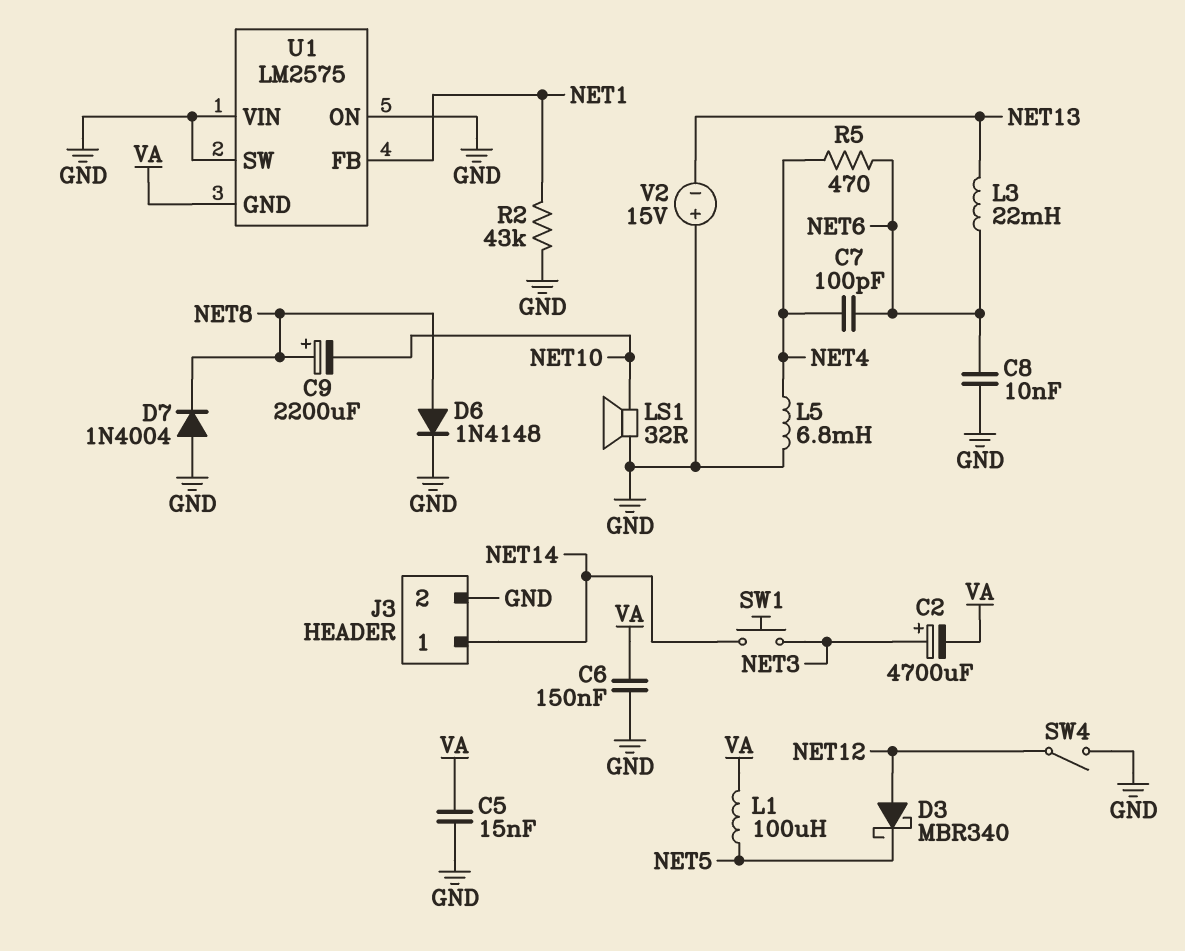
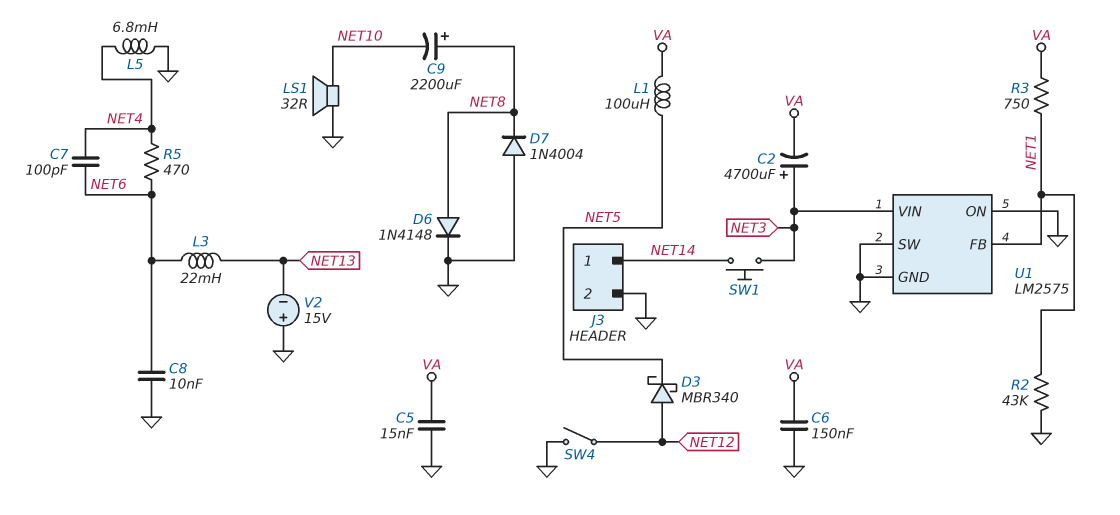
R3: none -> 750 (NET1, VA)
U1 pin GND: VA -> GND
U1 pin VIN: GND -> NET3

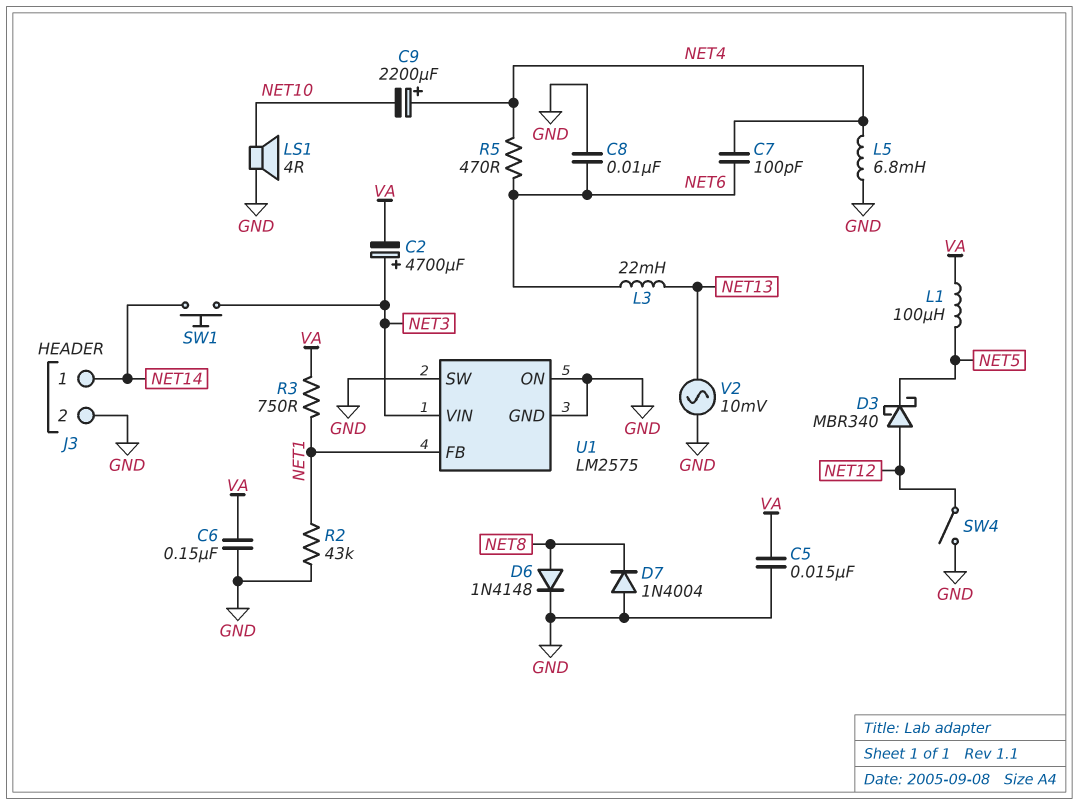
C9: 2200uF (plus NET8, minus NET10) -> 2200uF (plus NET4, minus NET10)
LS1: speaker 32R (GND, NET10) -> speaker 4R (GND, NET10)
V2: 15V (plus GND, minus NET13) -> AC 10mV (GND, NET13)

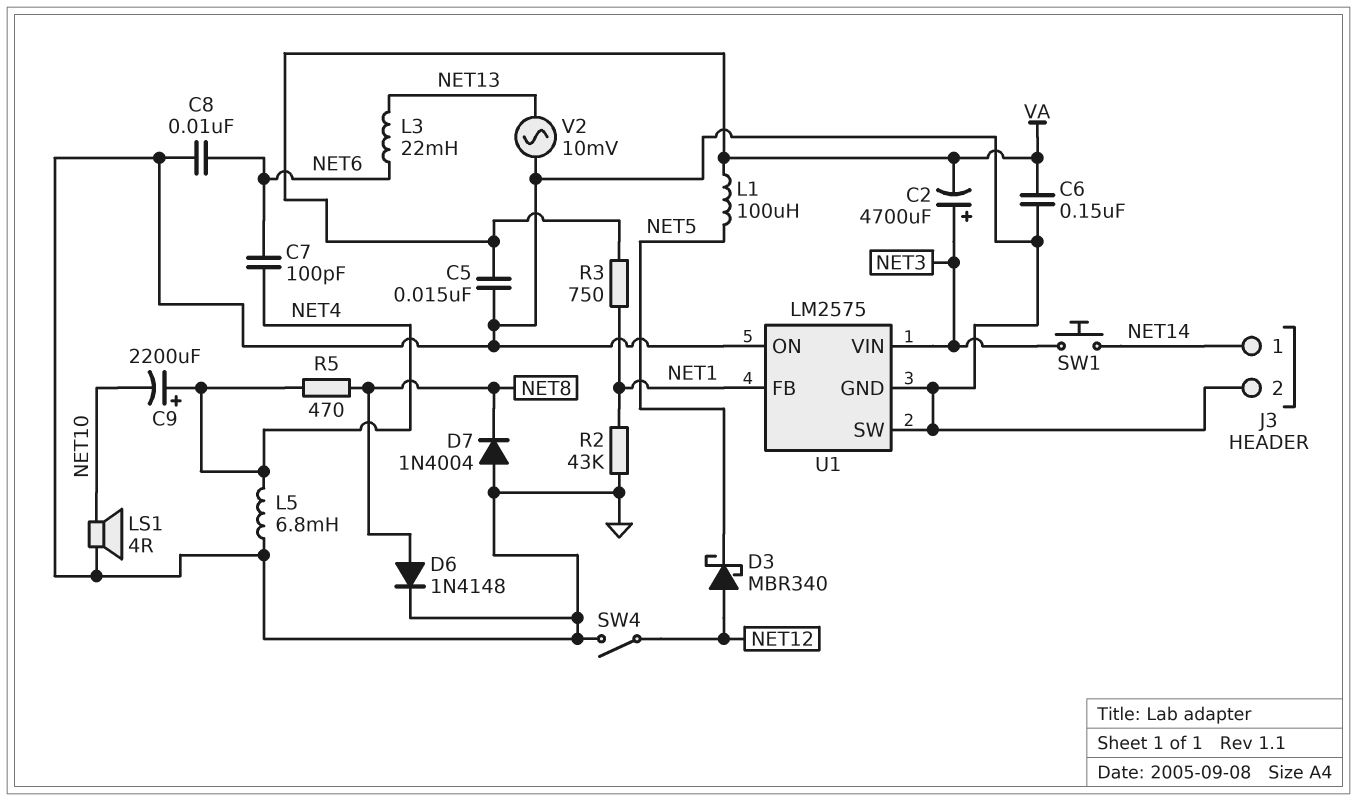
R5: 470 (NET4, NET6) -> 470 (NET4, NET8)

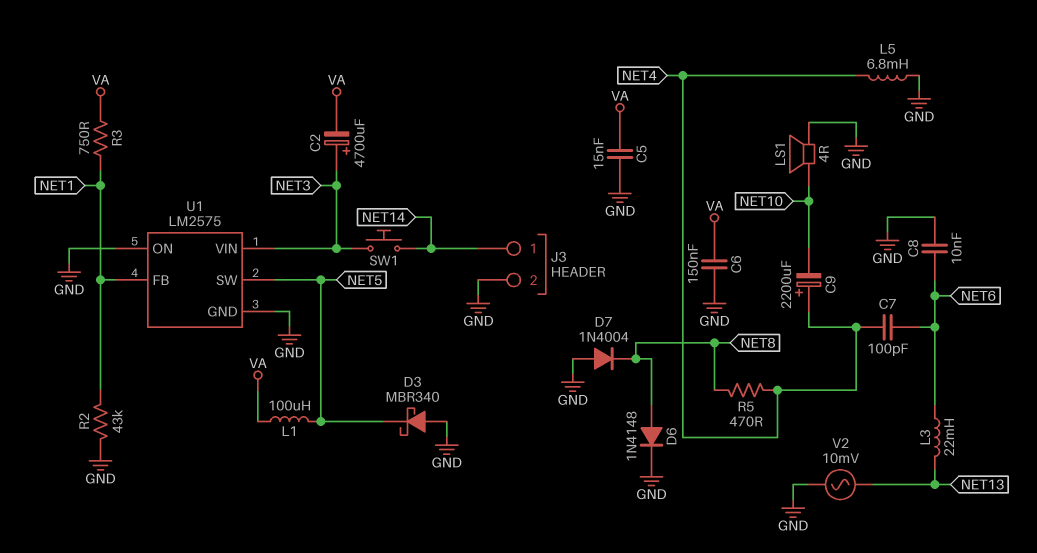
D3: schottky MBR340 (A NET12, K NET5) -> schottky MBR340 (A GND, K NET5)
SW4: switch (GND, NET12) -> none
U1 pin SW: GND -> NET5

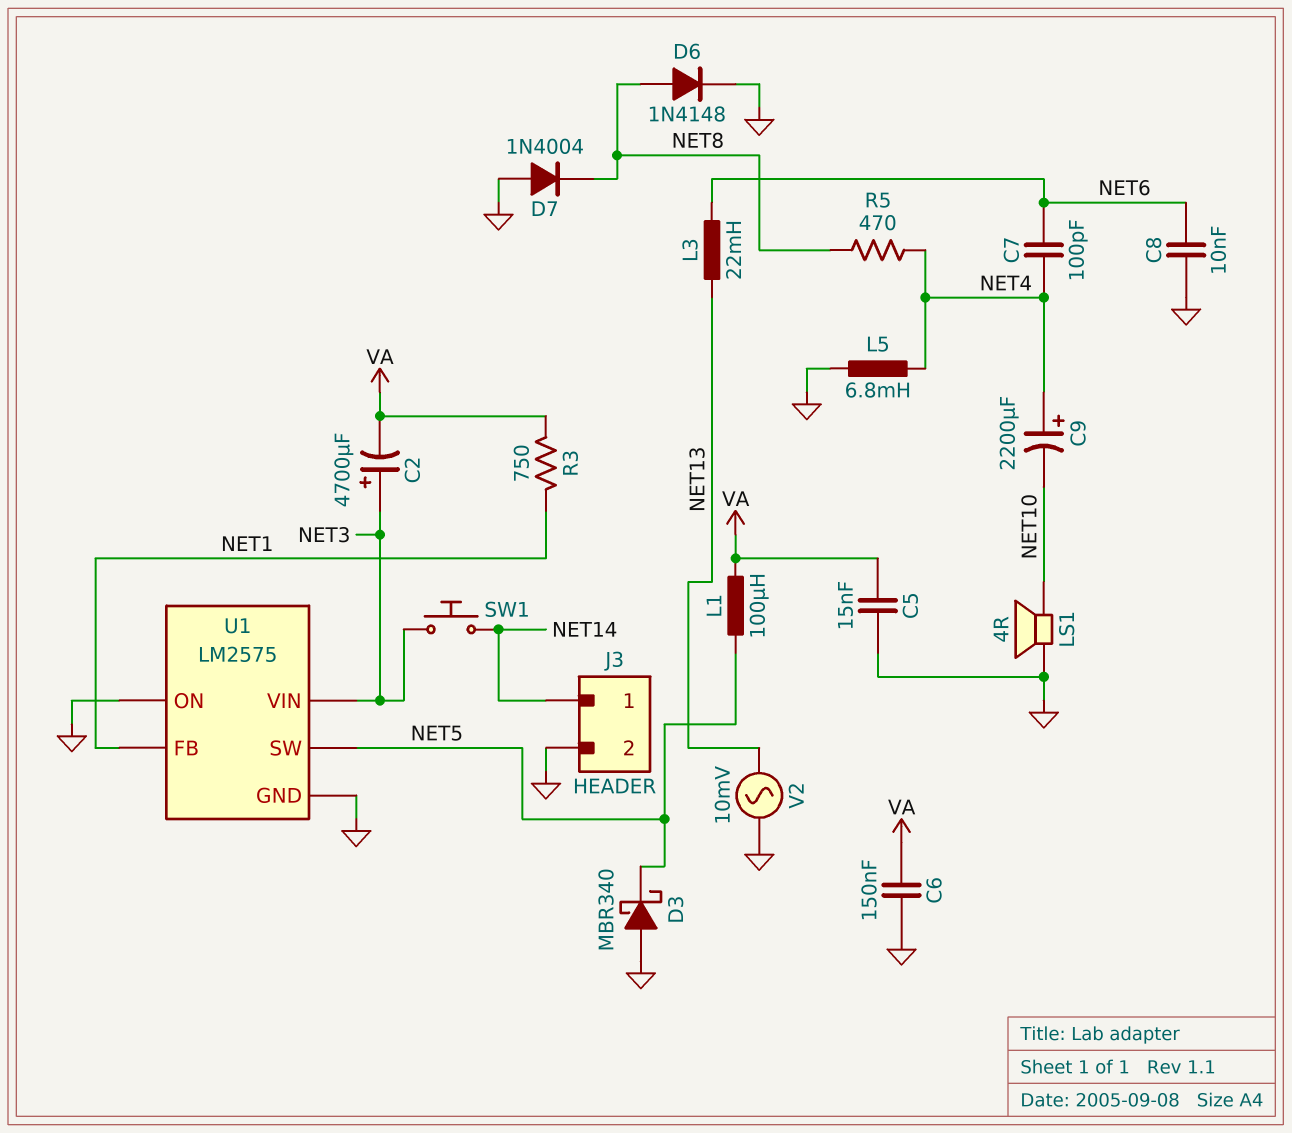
R2: 43k (GND, NET1) -> none

